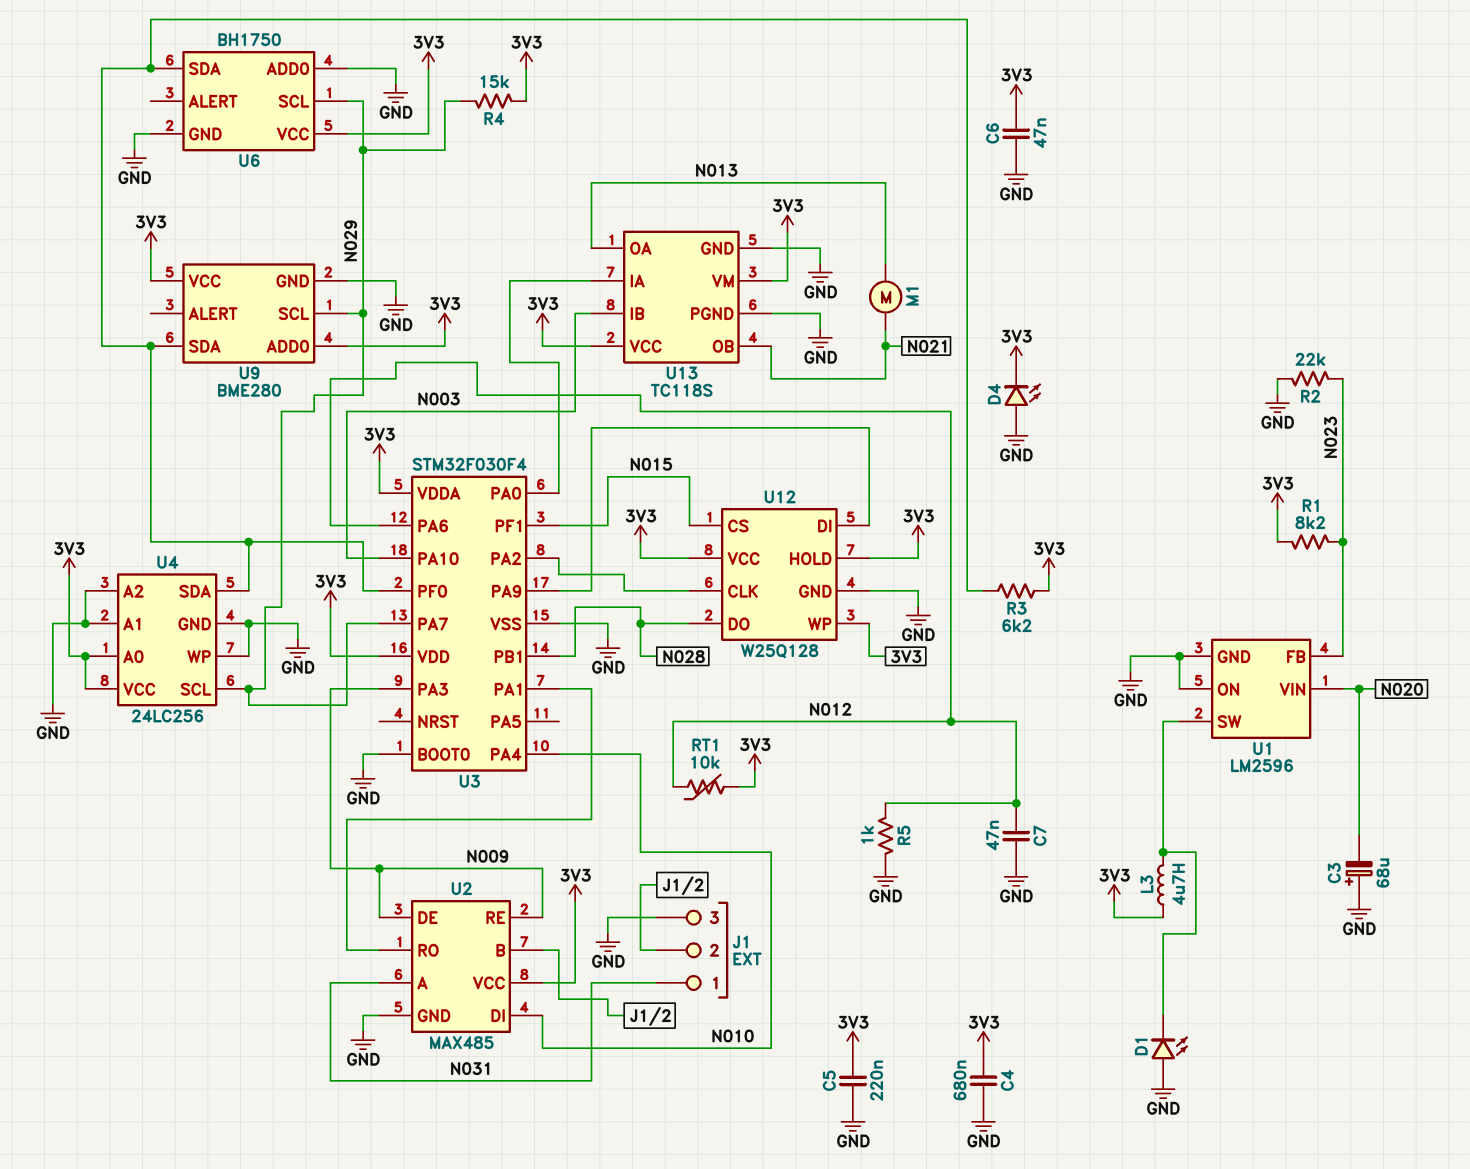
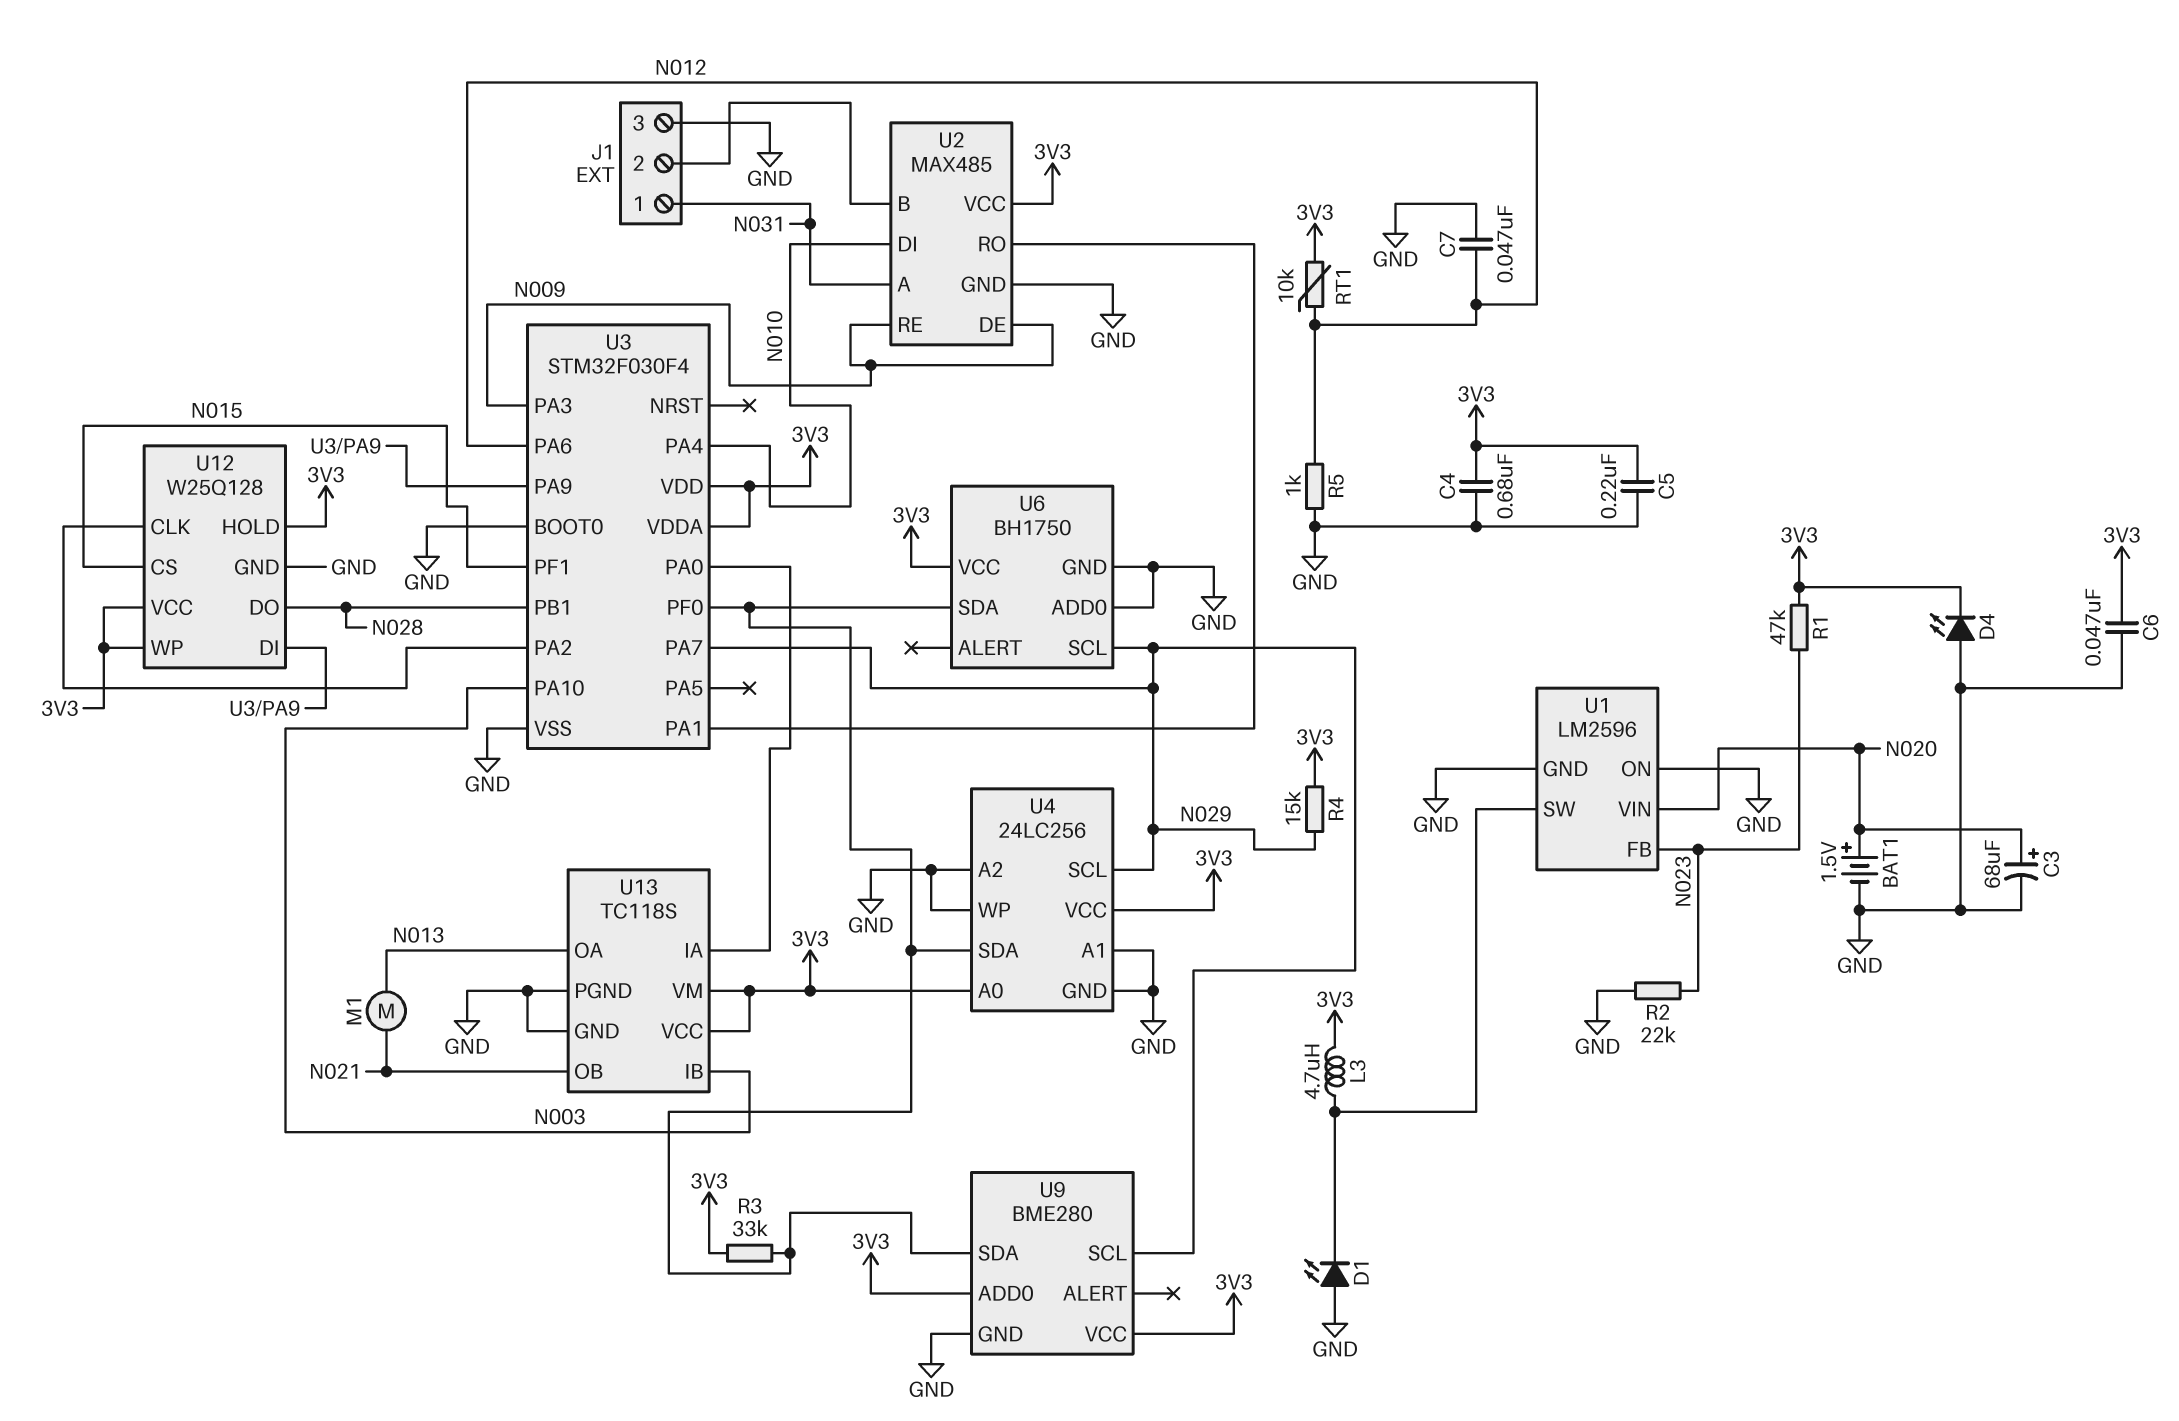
BAT1: none -> 1.5V (plus N020, minus GND)
C3: 68uF (plus GND, minus N020) -> 68uF (plus N020, minus GND)
R1: 8.2k (3V3, N023) -> 47k (3V3, N023)
R3: 6.2k (3V3, U3/PF0) -> 33k (3V3, U3/PF0)

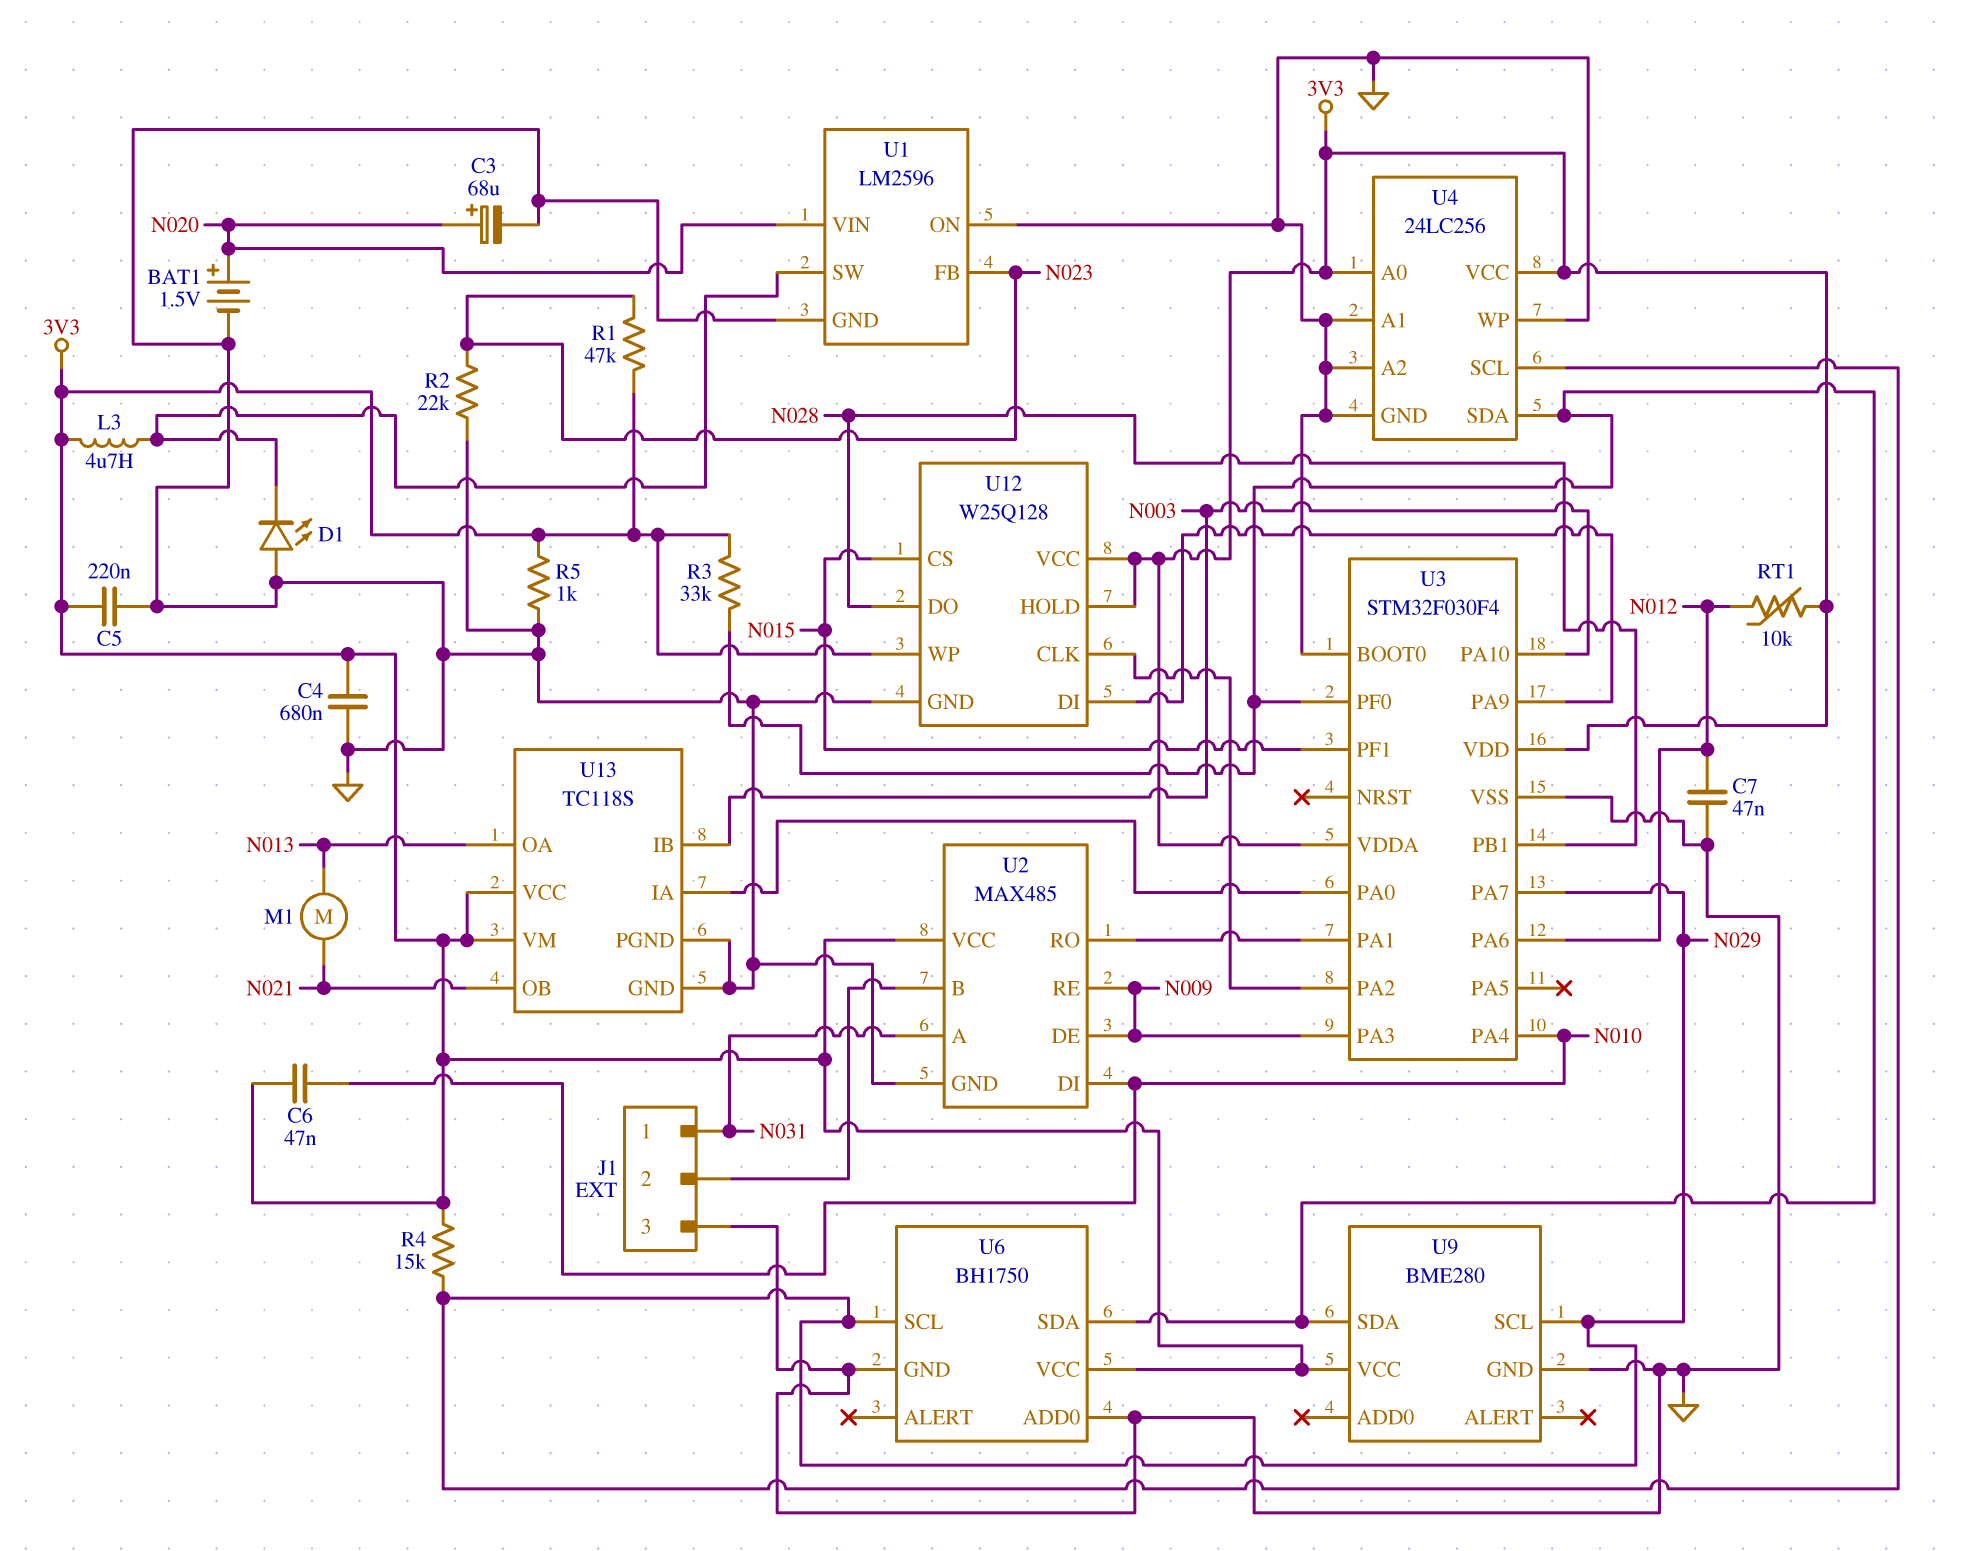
C6: 47nF (3V3, GND) -> 47nF (3V3, N010)
D4: LED (A GND, K 3V3) -> none
R5: 1k (GND, N012) -> 1k (3V3, GND)
U9 pin ADD0: 3V3 -> none

